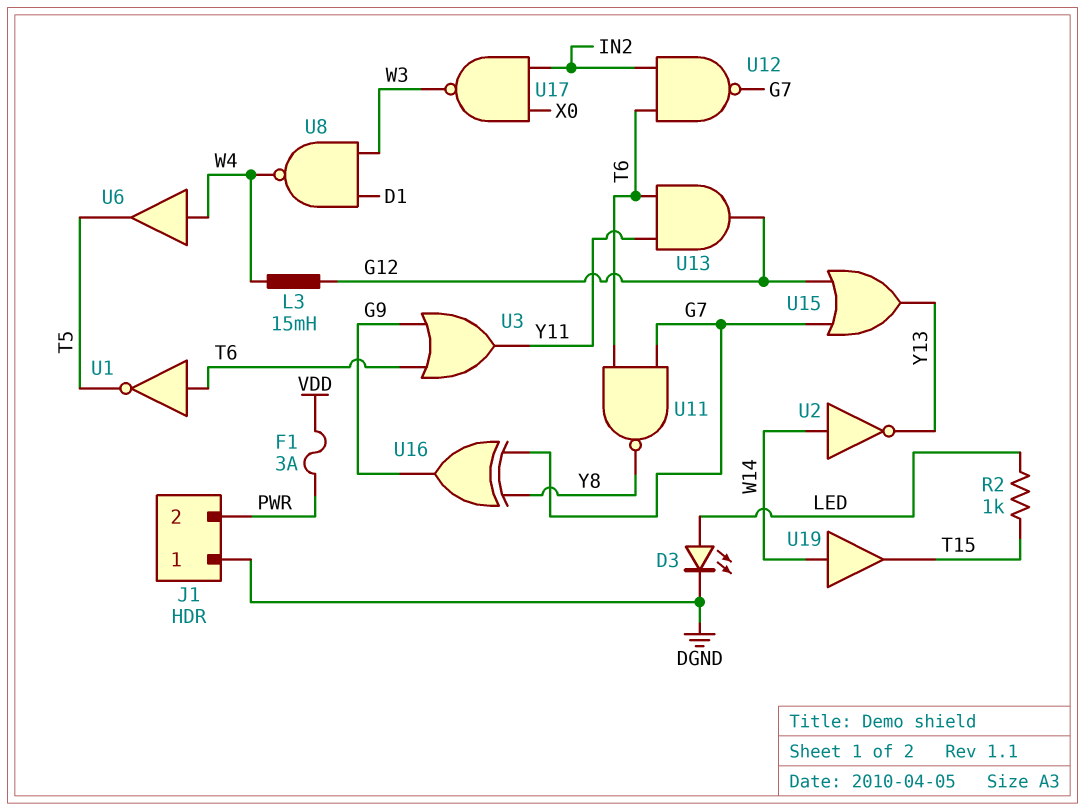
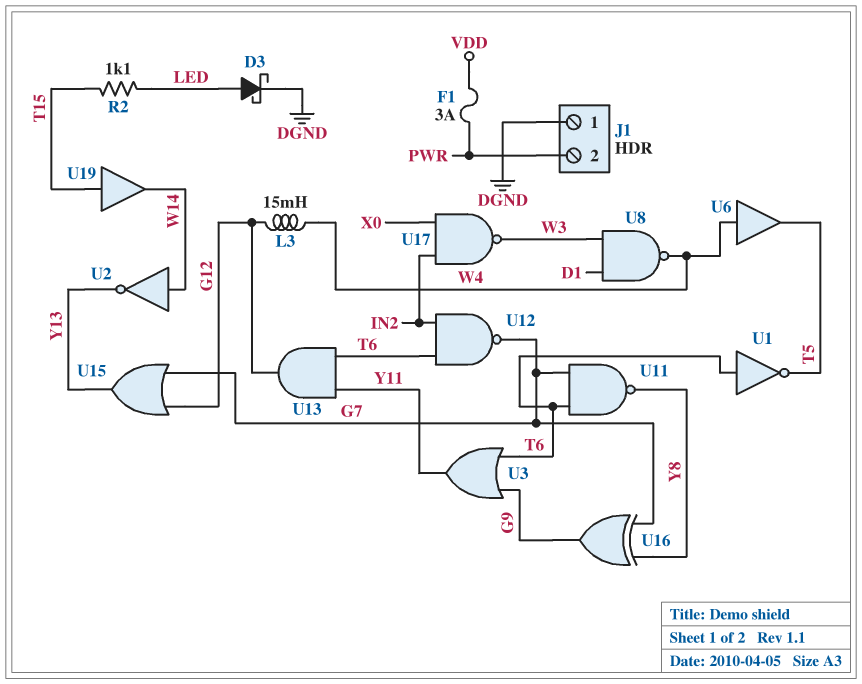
D3: LED (A LED, K DGND) -> schottky (A LED, K DGND)
R2: 1k (LED, T15) -> 1.1k (LED, T15)
U19: buffer (in W14, out T15) -> buffer (in T15, out W14)

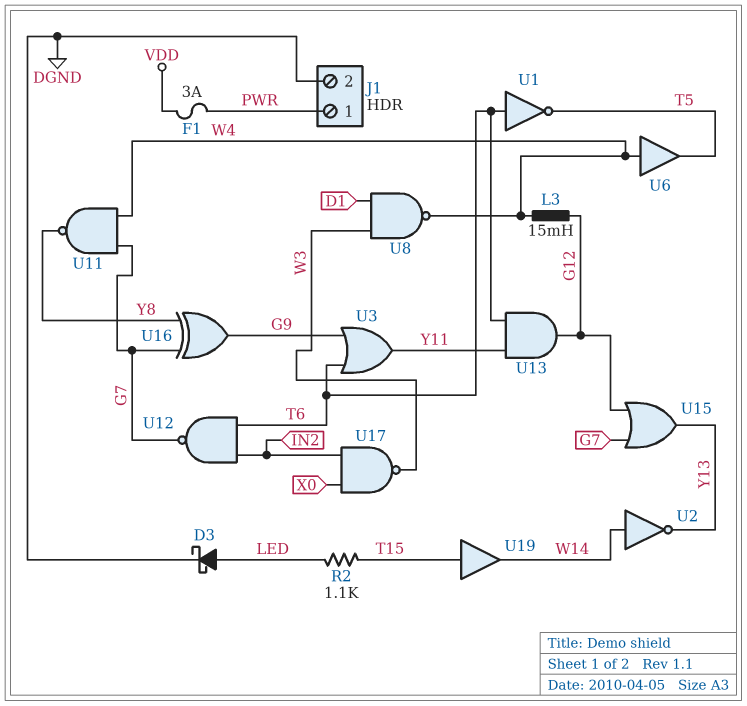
J1 pin 1: DGND -> PWR
J1 pin 2: PWR -> DGND
U11: NAND (in G7, in T6, out Y8) -> NAND (in G7, in W4, out Y8)

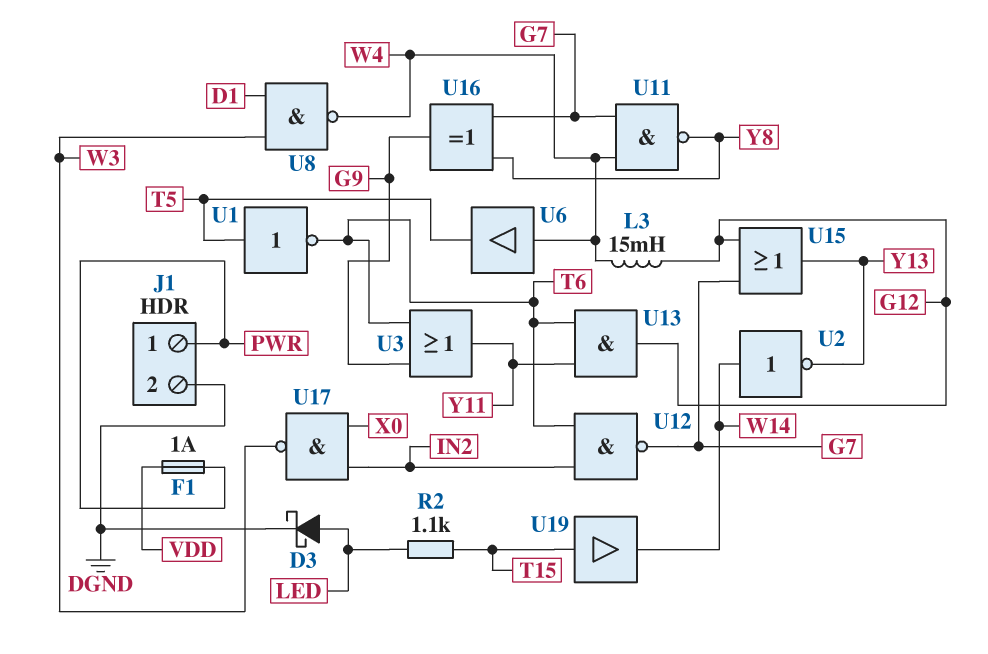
F1: 3A (PWR, VDD) -> 1A (PWR, VDD)
U1: NOT (in T6, out T5) -> NOT (in T5, out T6)

